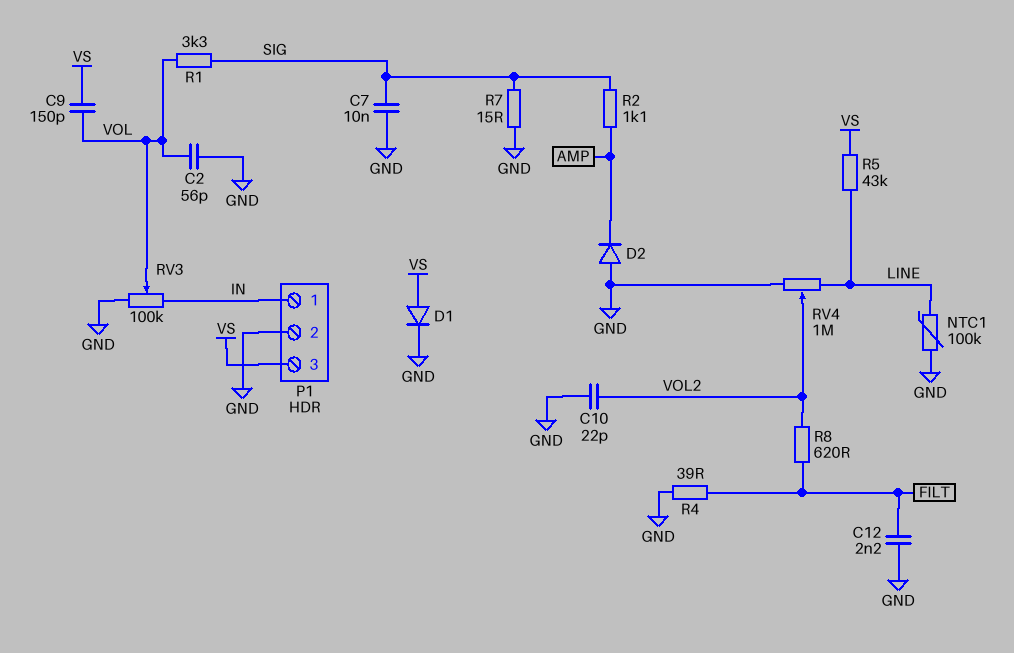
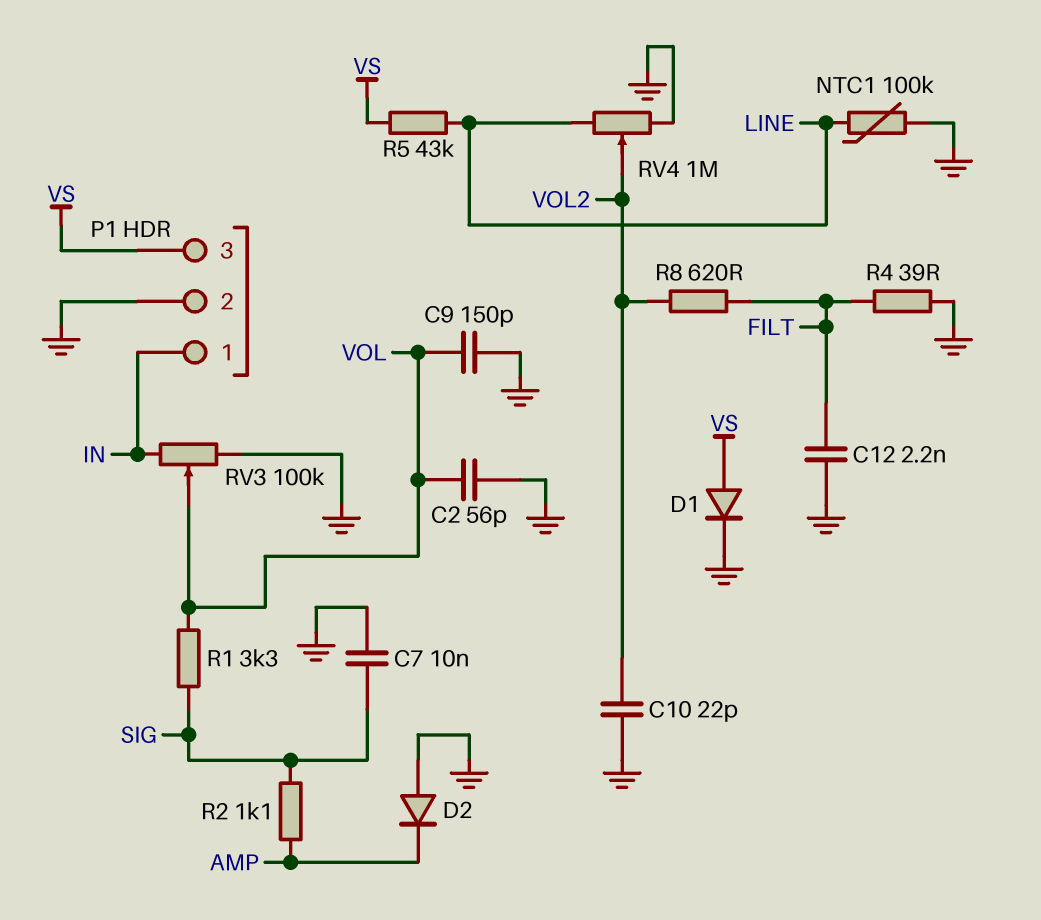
C9: 150pF (VOL, VS) -> 150pF (GND, VOL)
R7: 15 (GND, SIG) -> none

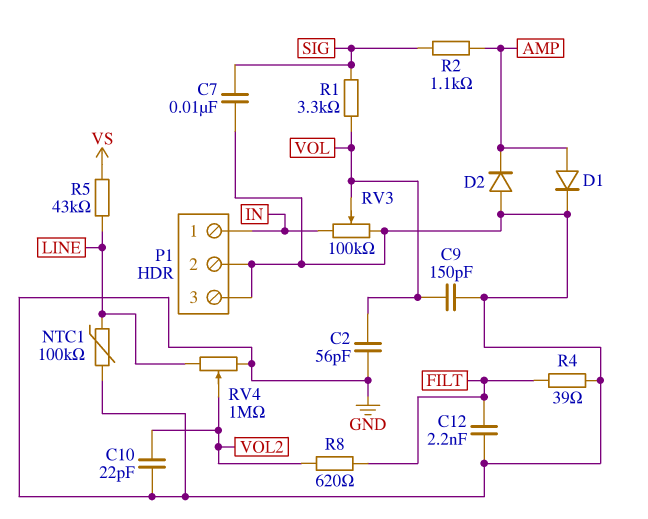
D1: diode (A VS, K GND) -> diode (A AMP, K GND)
P1 pin 3: VS -> GND

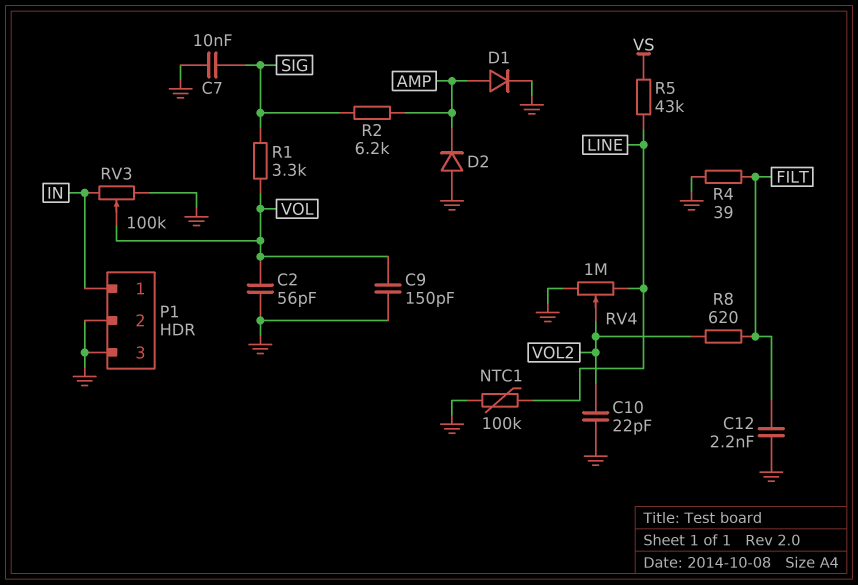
R2: 1.1k (AMP, SIG) -> 6.2k (AMP, SIG)

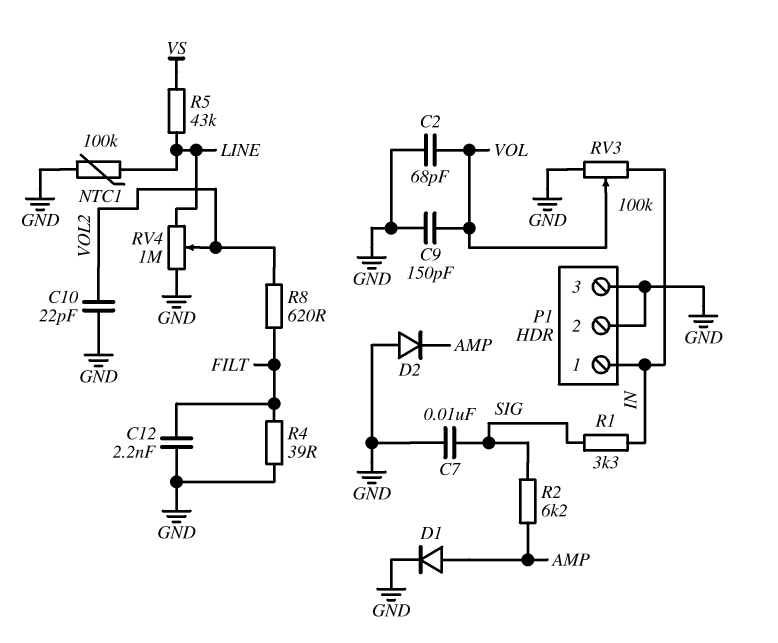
C2: 56pF (GND, VOL) -> 68pF (GND, VOL)
R1: 3.3k (SIG, VOL) -> 3.3k (IN, SIG)

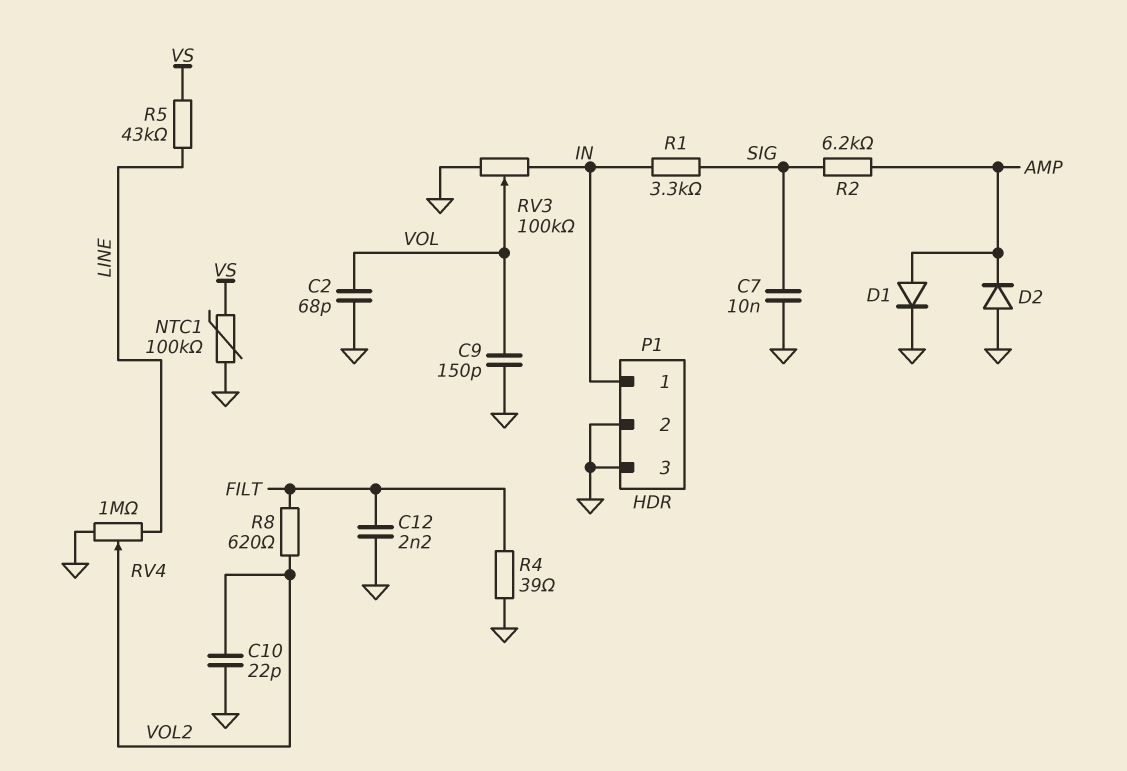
NTC1: 100k (GND, LINE) -> 100k (GND, VS)

